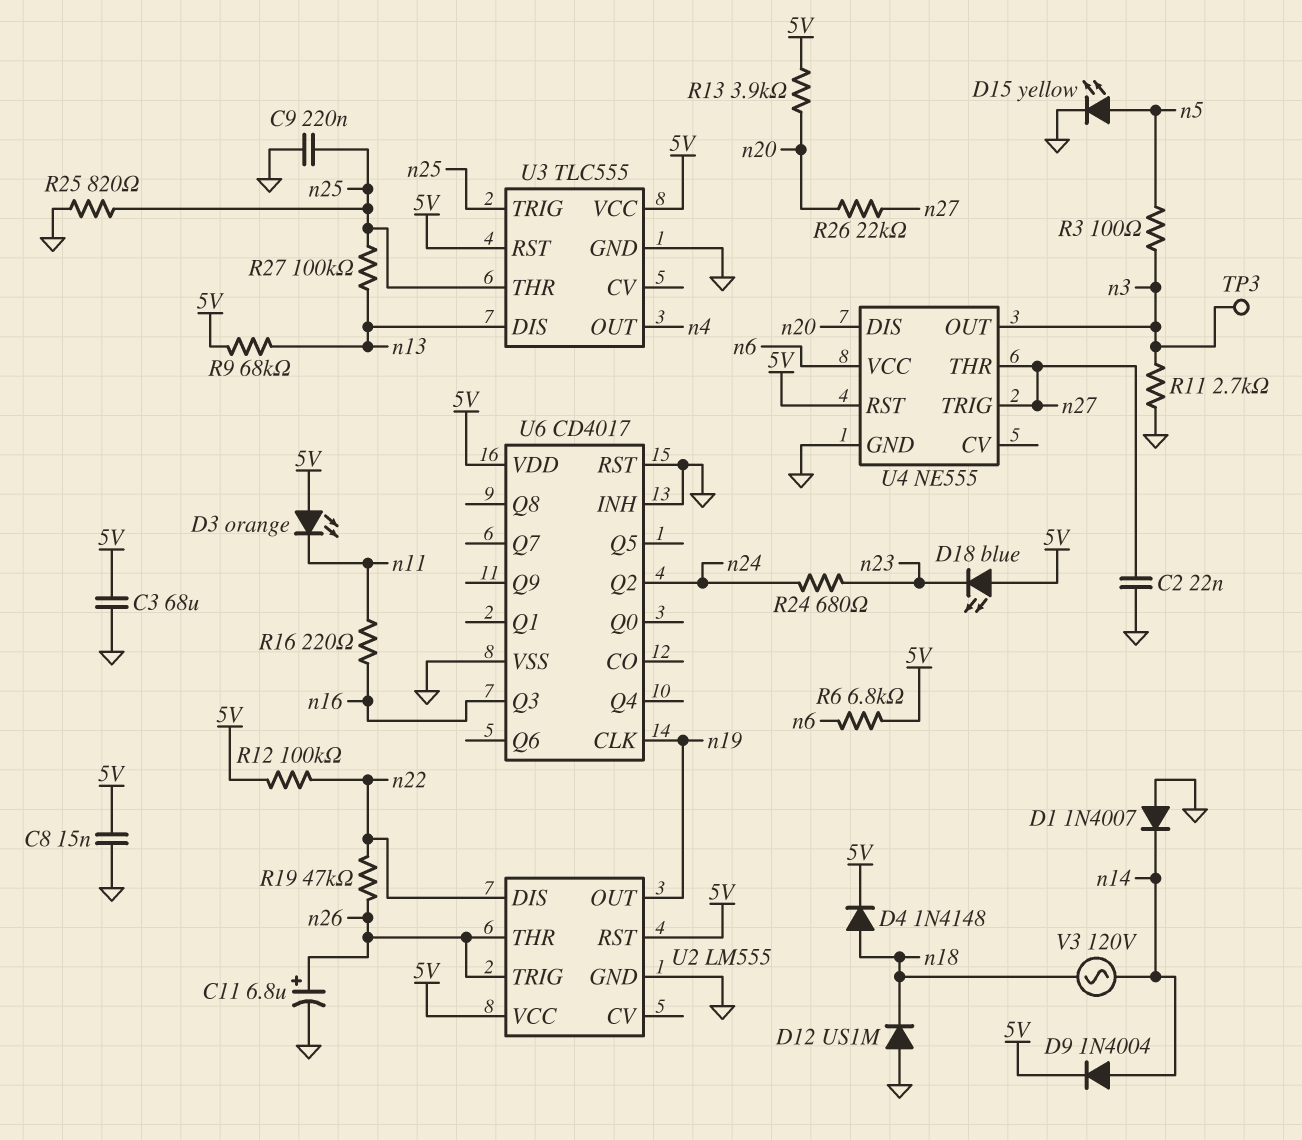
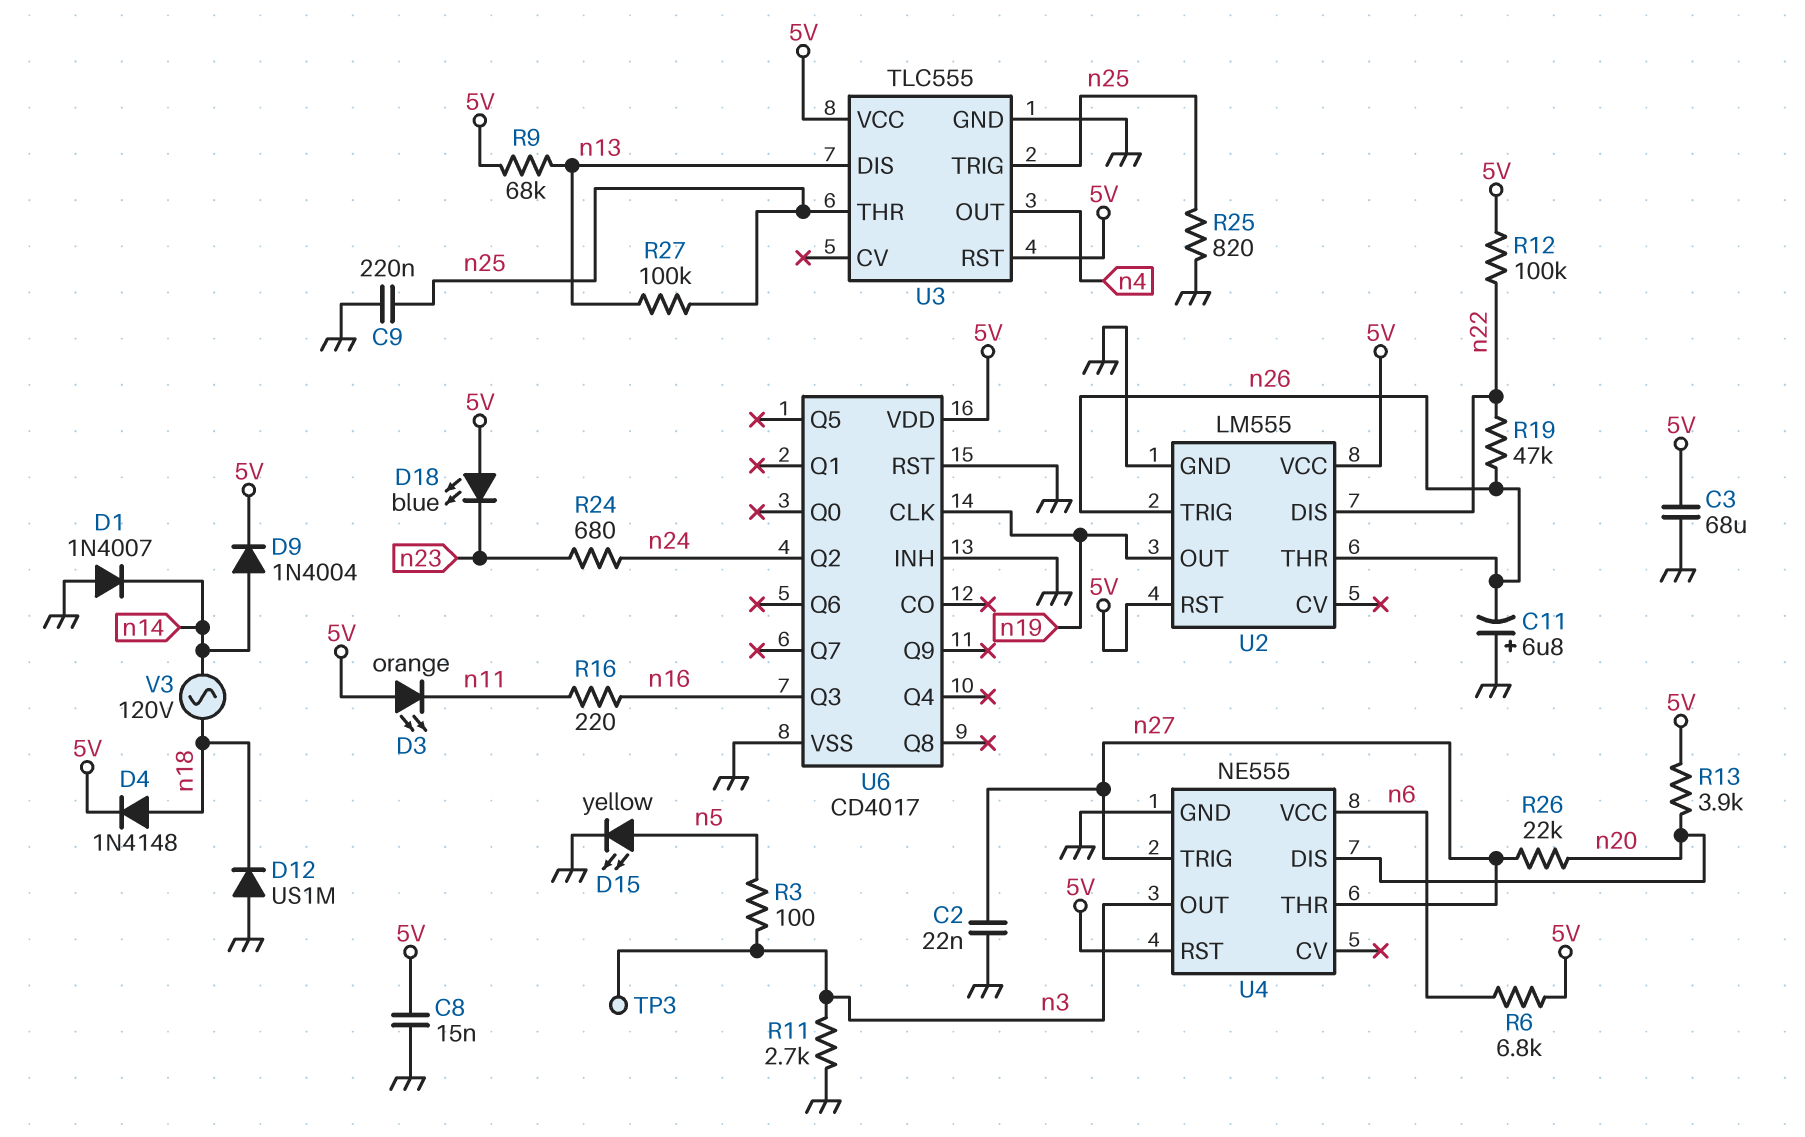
C11: 6.8uF (plus n26, minus GND) -> 6.8uF (plus GND, minus n26)

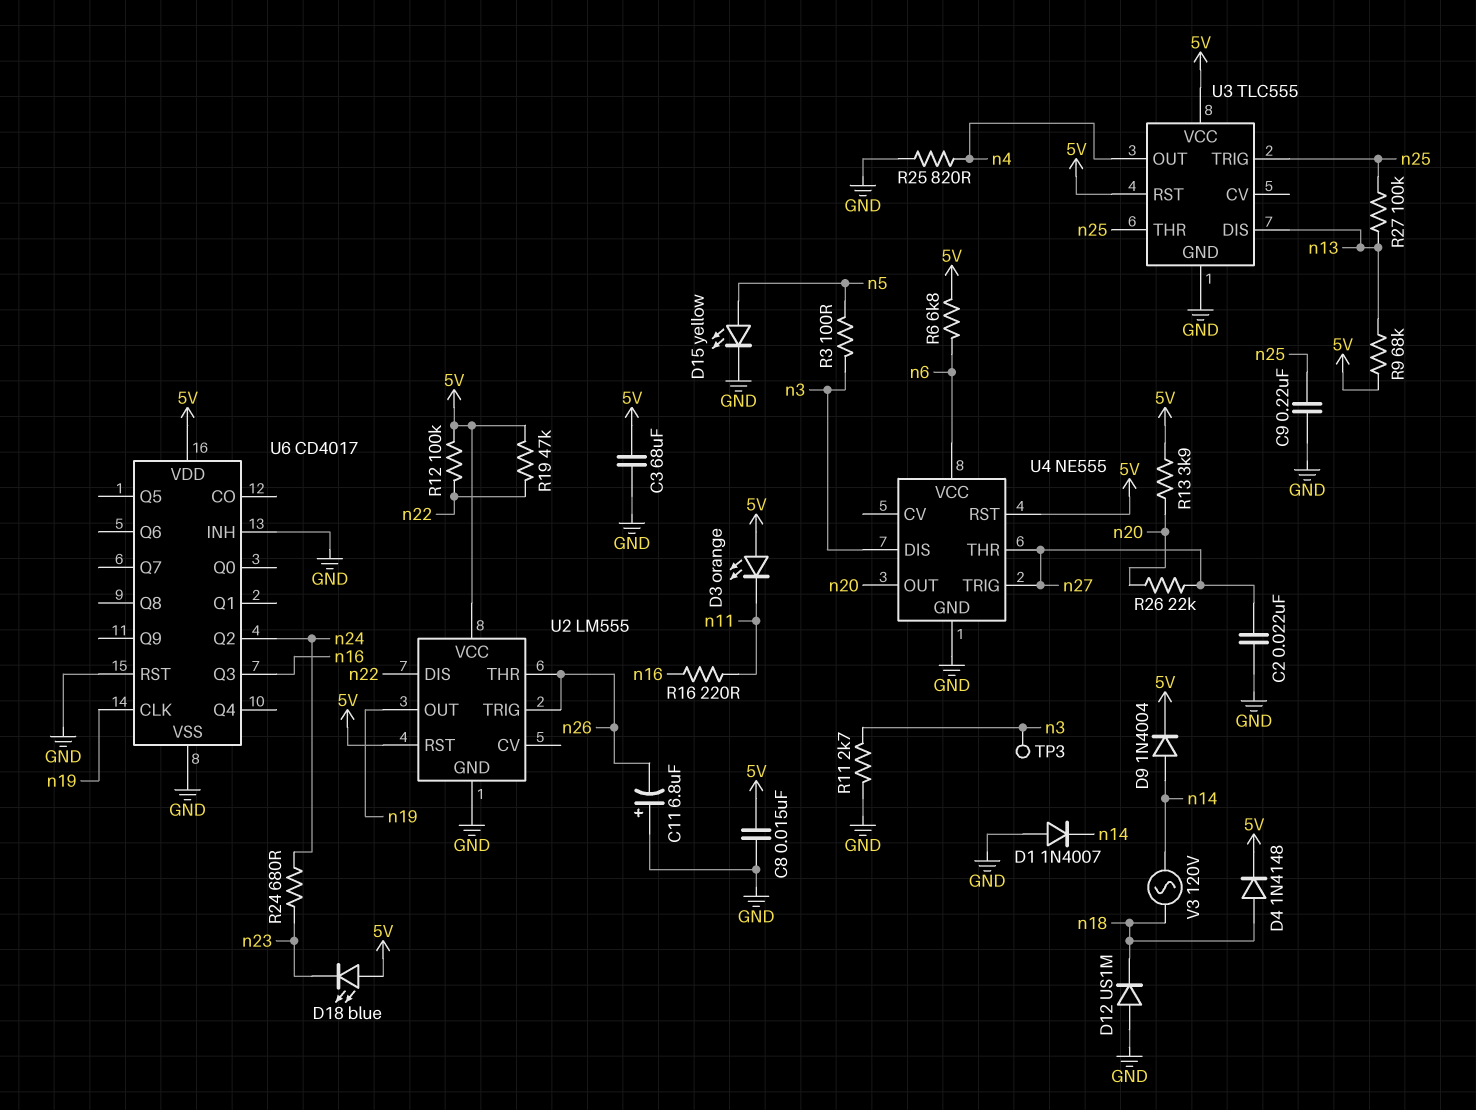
R19: 47k (n22, n26) -> 47k (5V, n22)
R25: 820 (GND, n25) -> 820 (GND, n4)
U4 pin DIS: n20 -> n3
U4 pin OUT: n3 -> n20

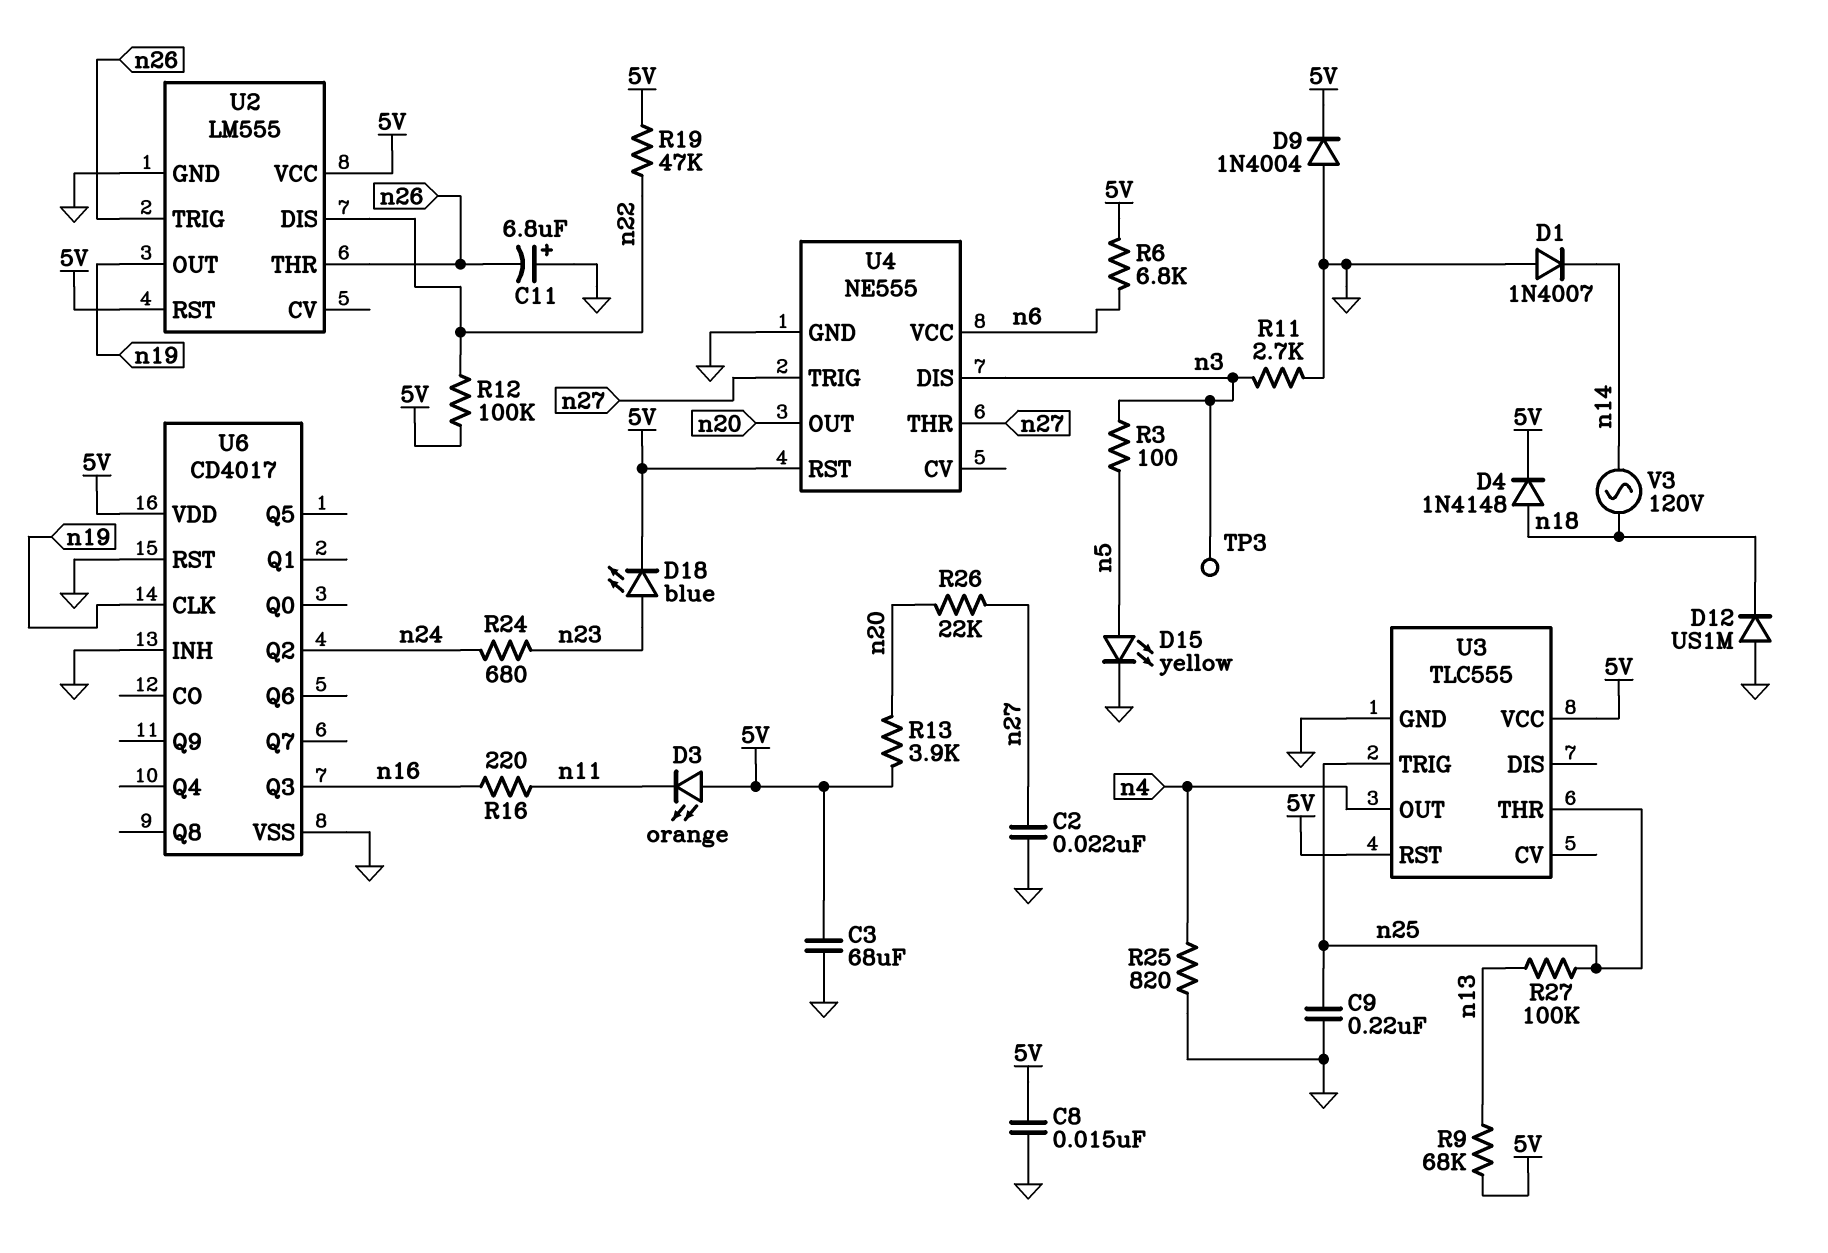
D9: diode 1N4004 (A n14, K 5V) -> diode 1N4004 (A GND, K 5V)
D18: LED blue (A 5V, K n23) -> LED blue (A n23, K 5V)
U3 pin DIS: n13 -> none

